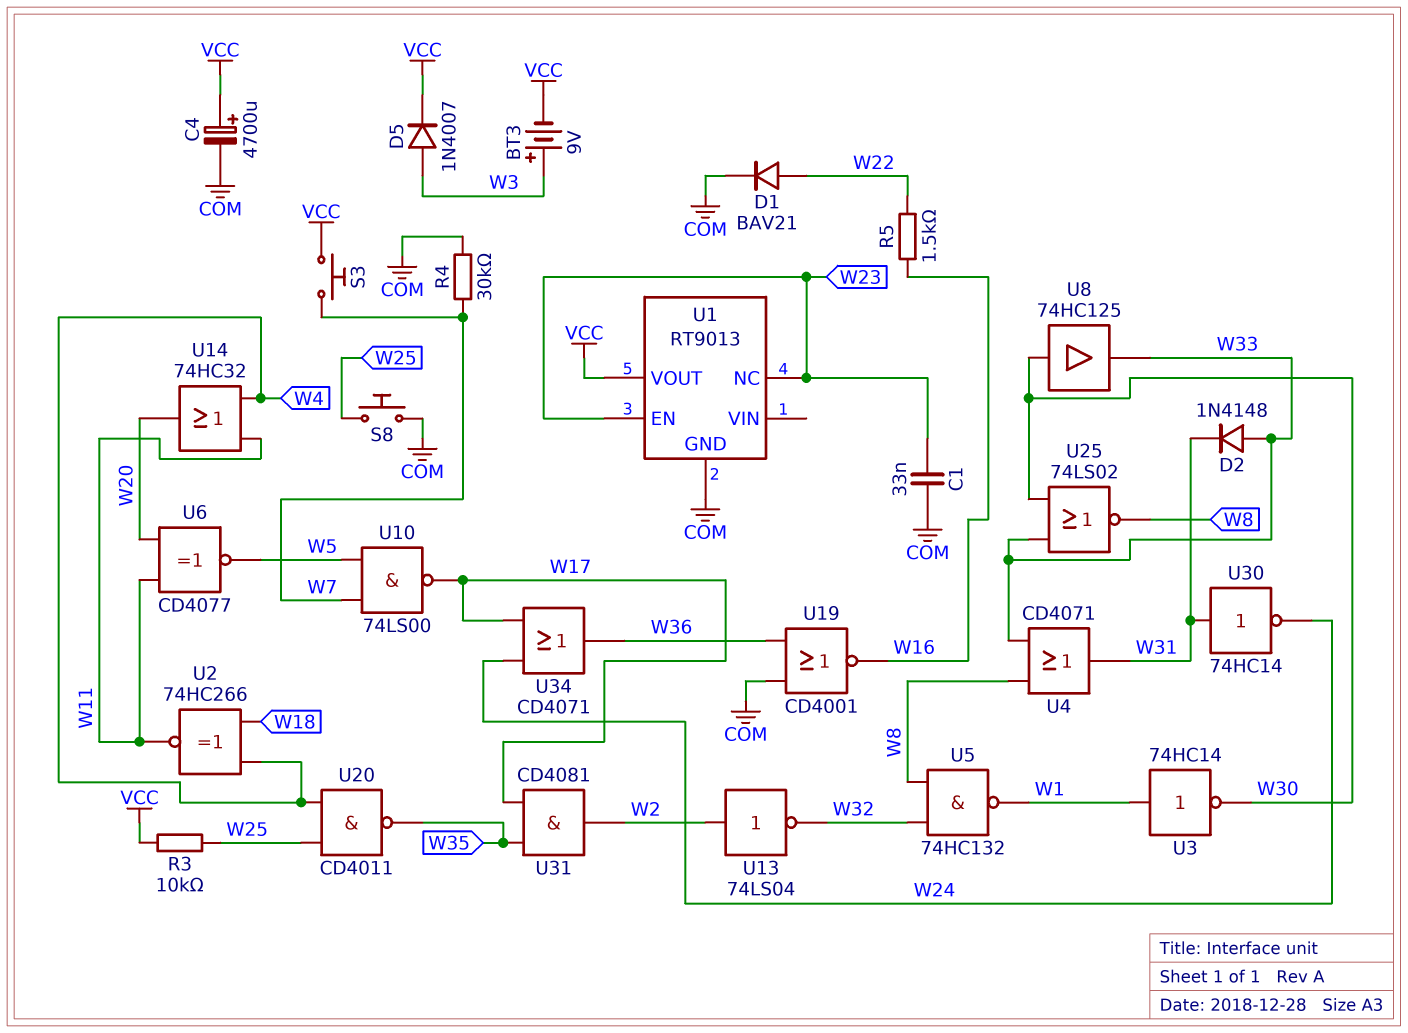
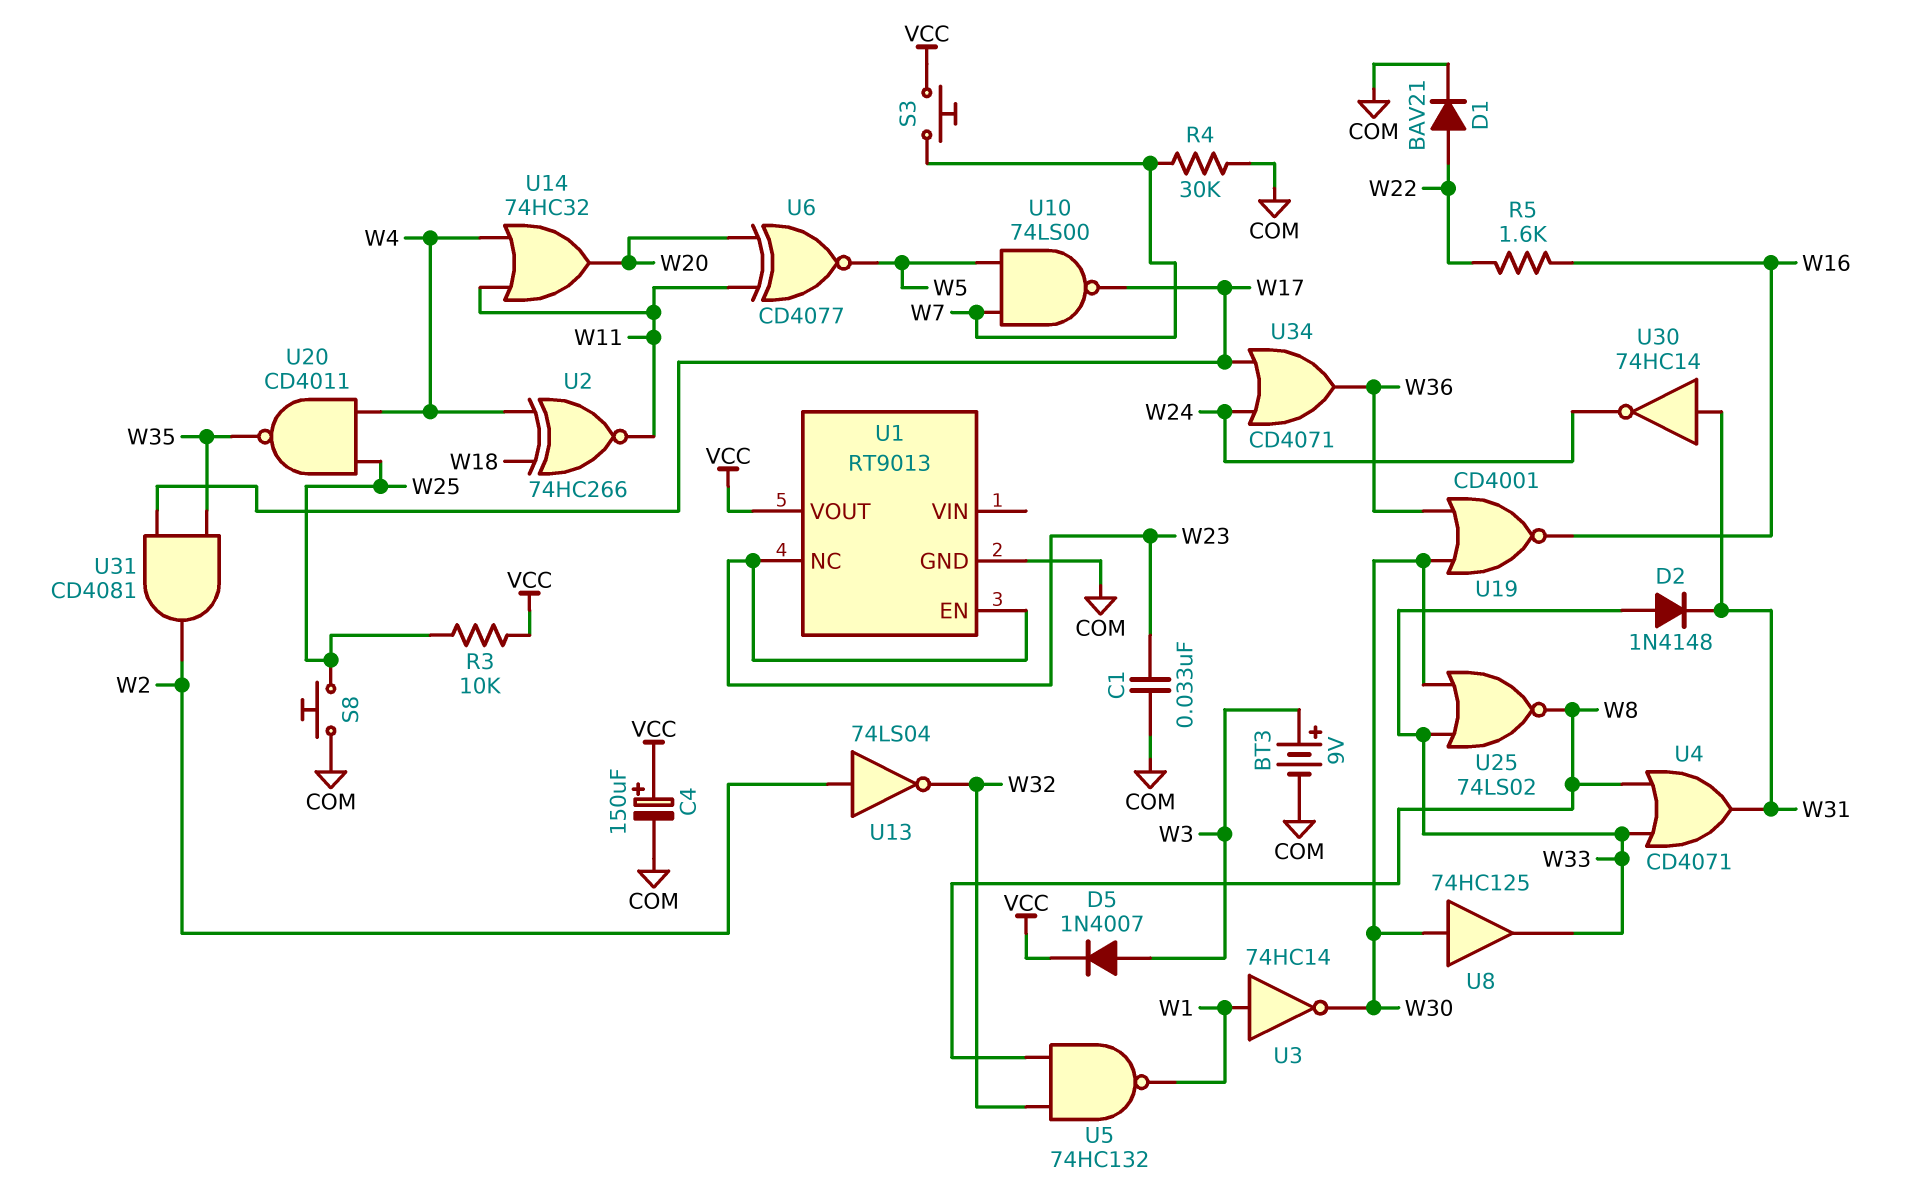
BT3: 9V (plus W3, minus VCC) -> 9V (plus W3, minus COM)
C4: 4700uF (plus VCC, minus COM) -> 150uF (plus VCC, minus COM)
R5: 1.5k (W16, W22) -> 1.6k (W16, W22)
U19: NOR CD4001 (in COM, in W36, out W16) -> NOR CD4001 (in W30, in W36, out W16)

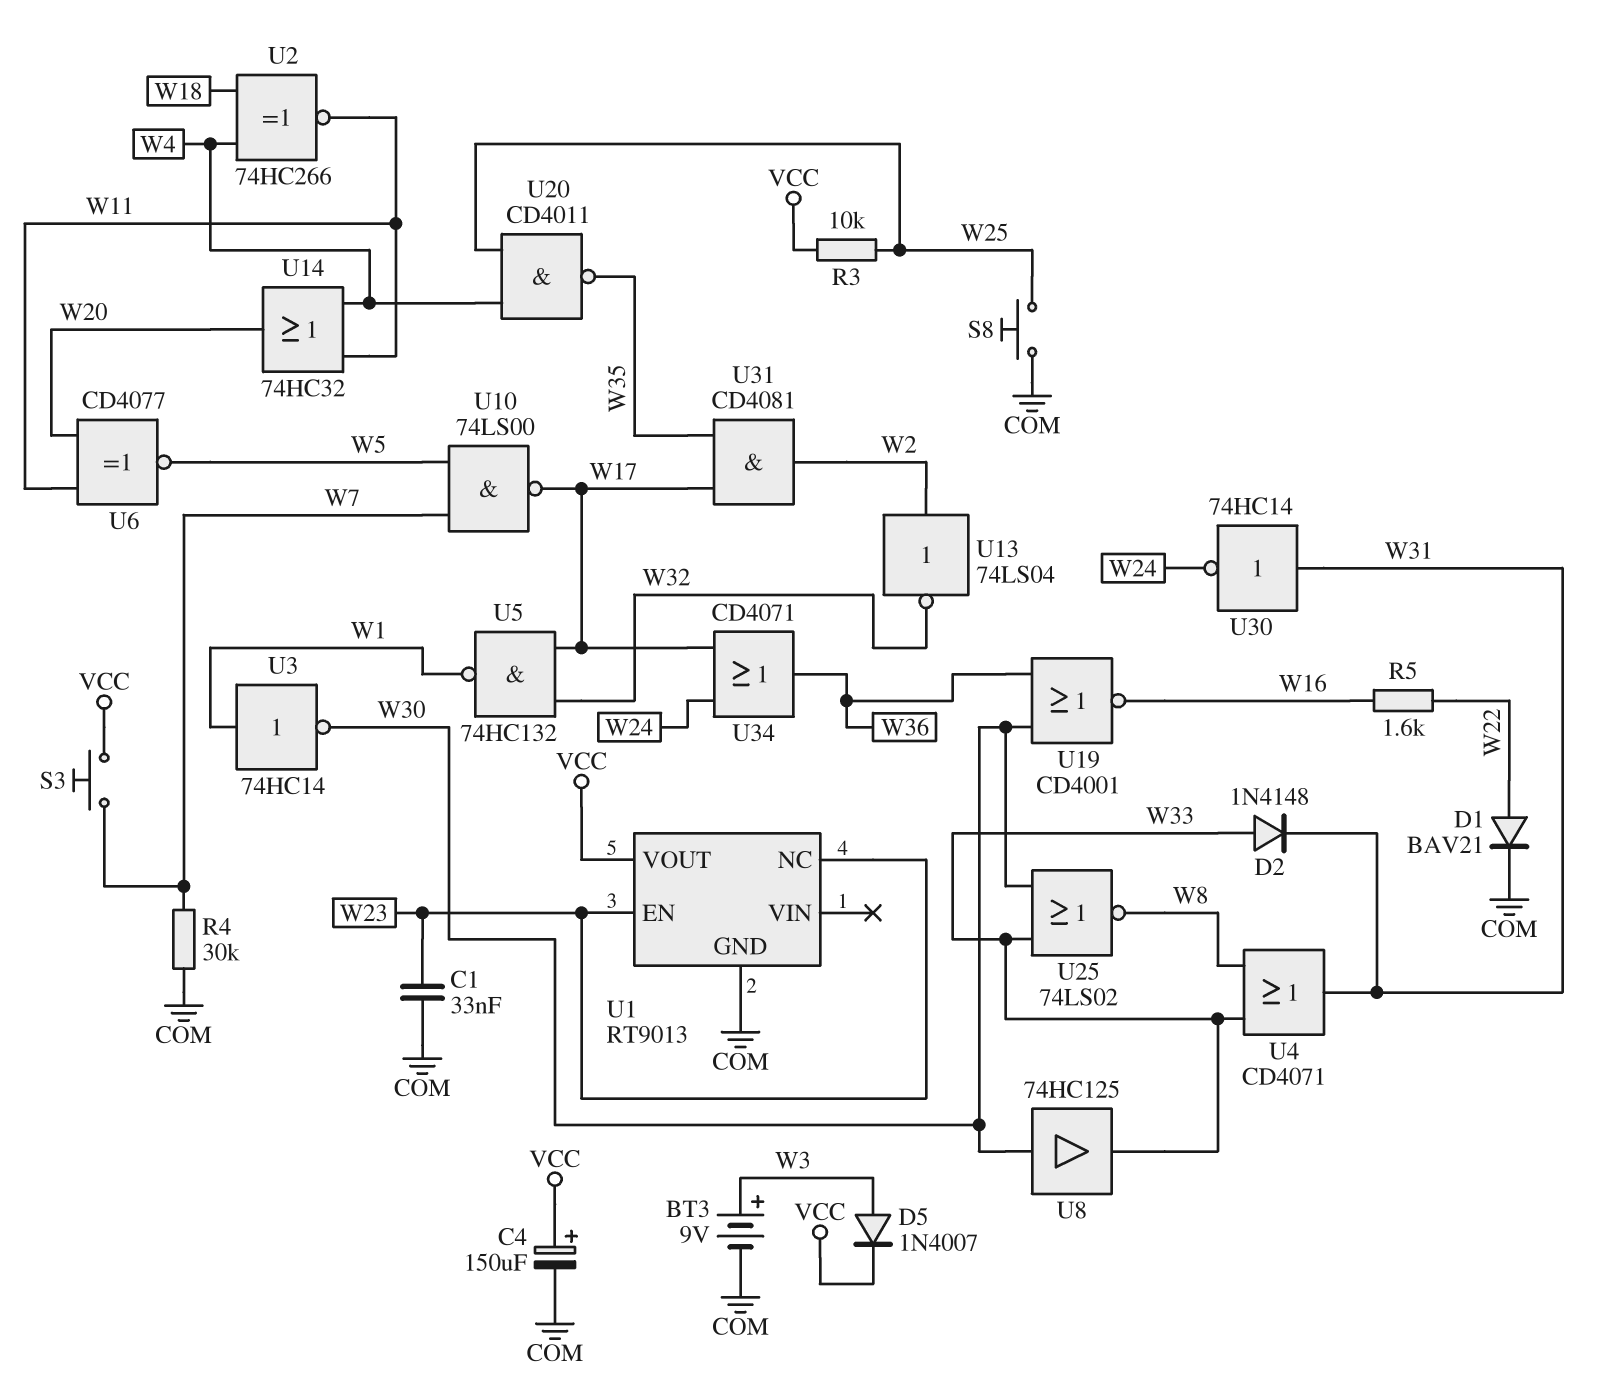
U5: NAND 74HC132 (in W8, in W32, out W1) -> NAND 74HC132 (in W17, in W32, out W1)

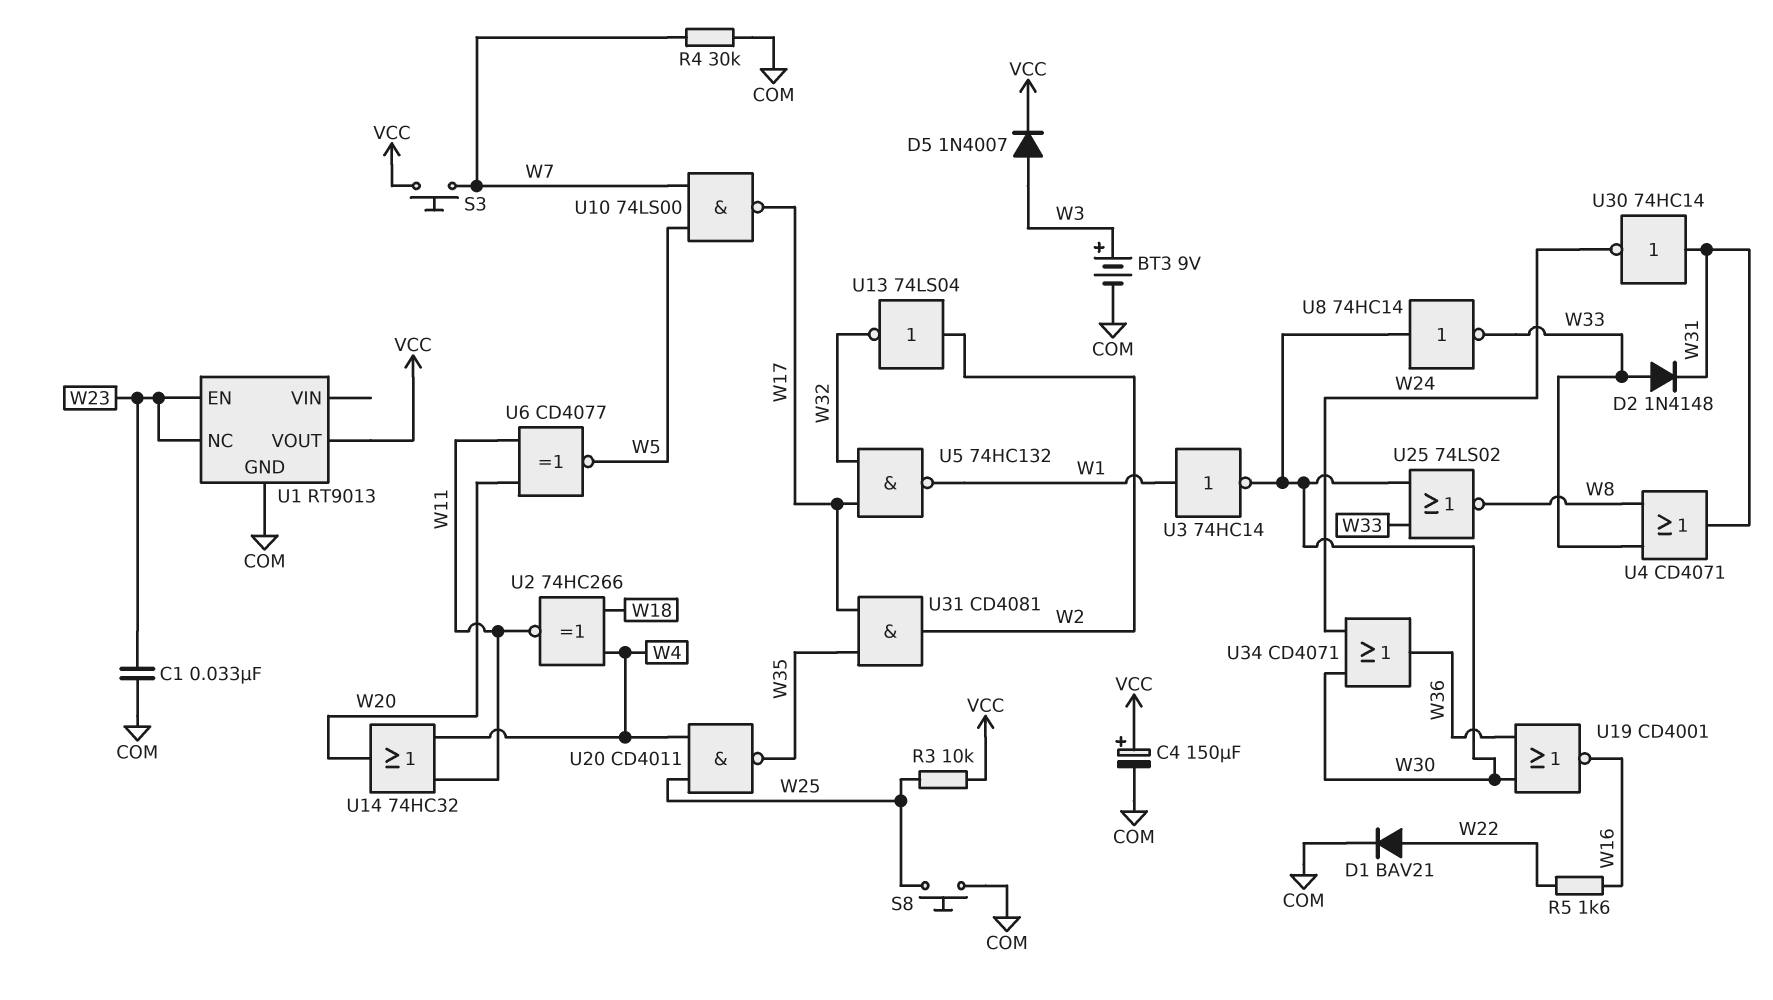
U8: buffer 74HC125 (in W30, out W33) -> NOT 74HC14 (in W30, out W33)
U34: OR CD4071 (in W17, in W24, out W36) -> OR CD4071 (in W24, in W30, out W36)

